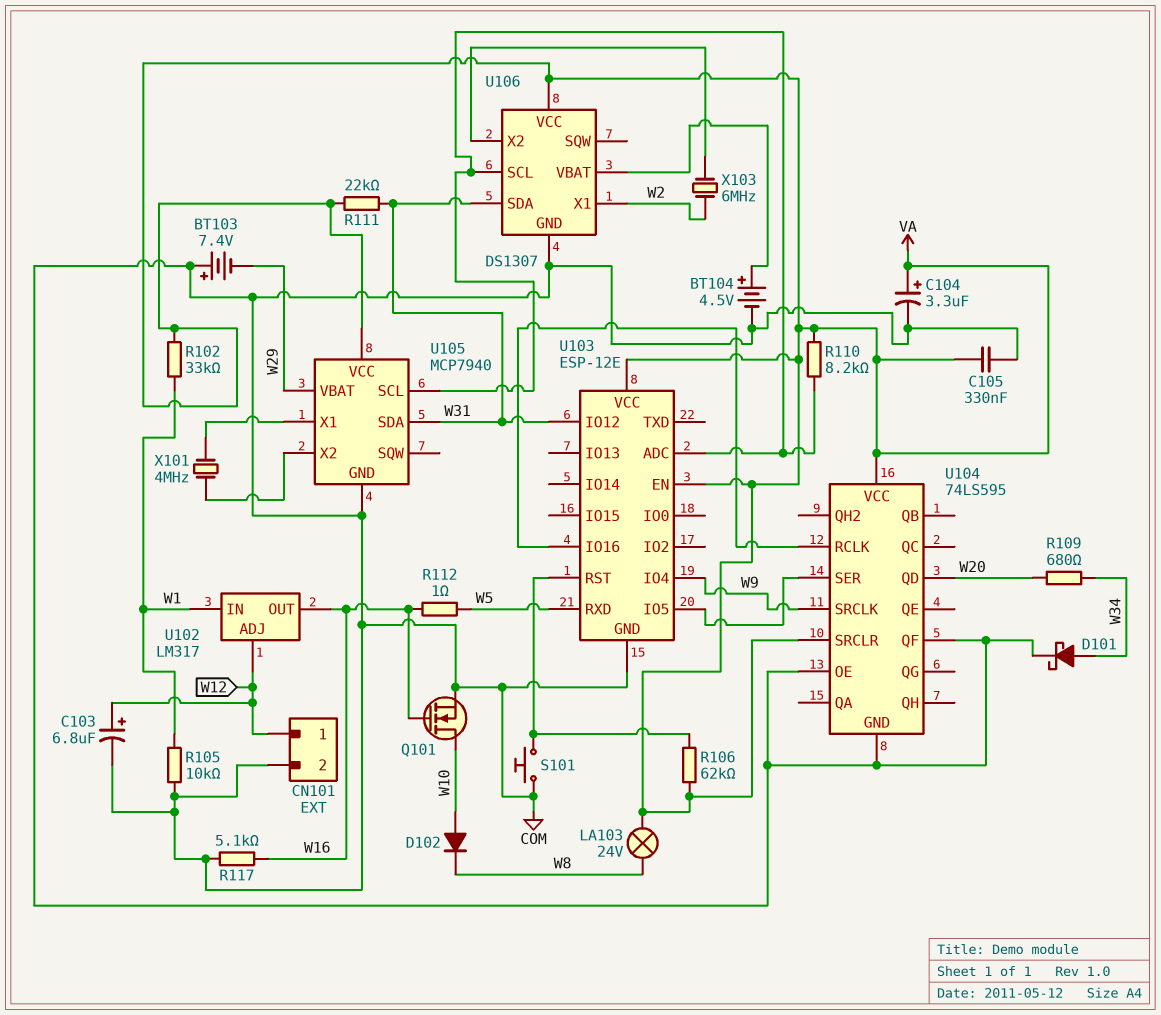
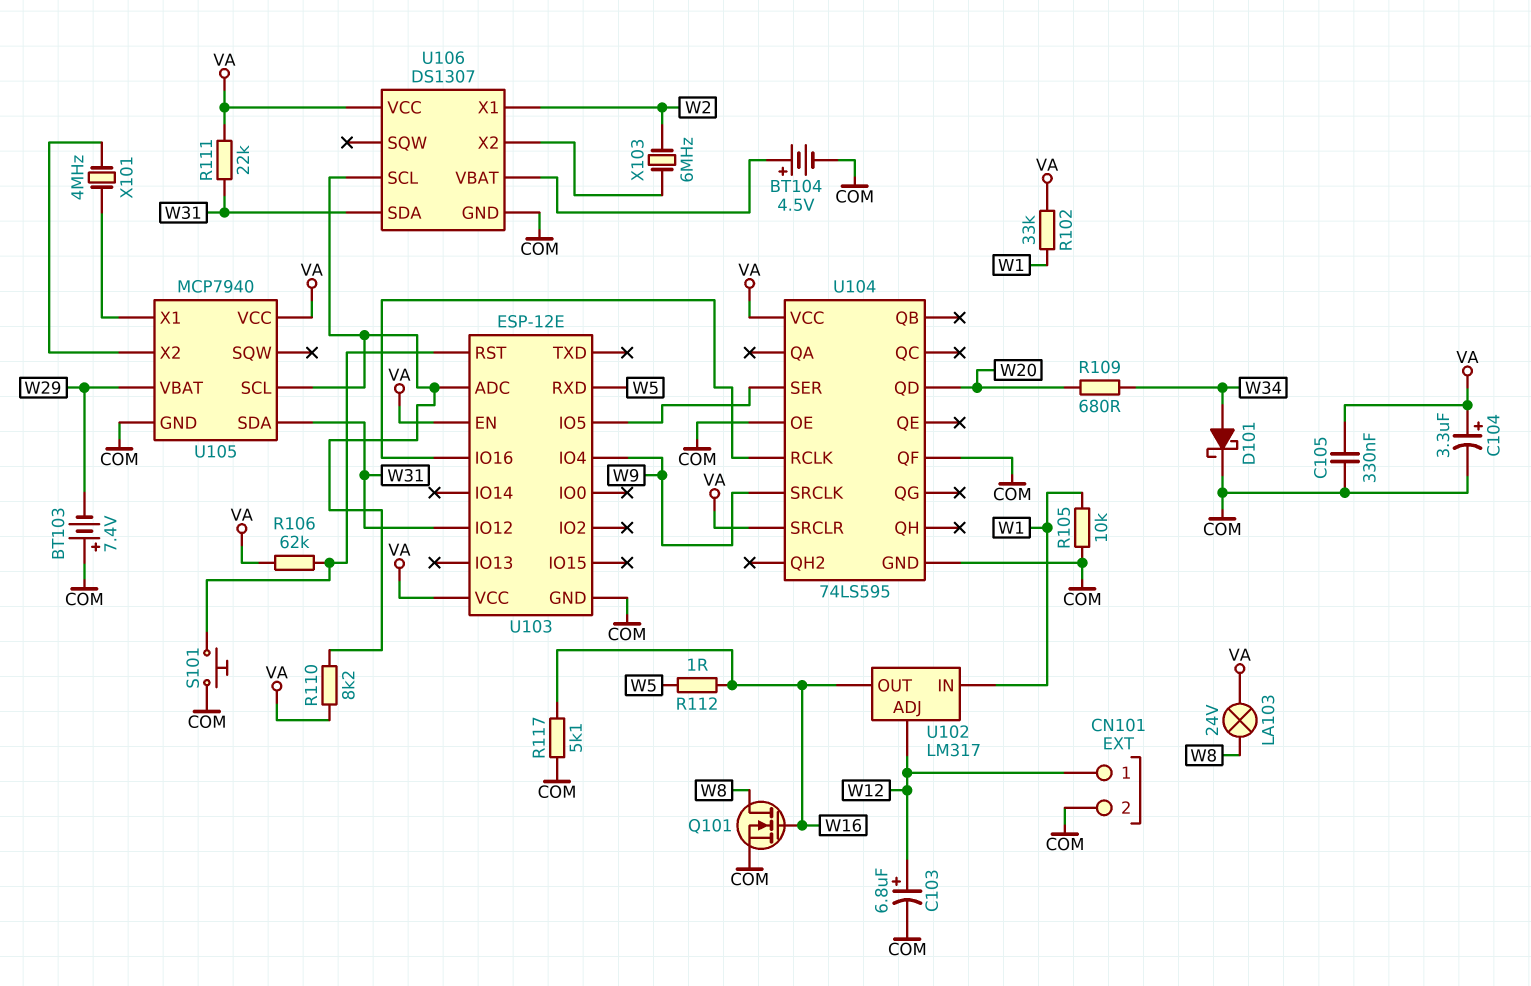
D102: diode (A W10, K W8) -> none
Q101: NMOS (G W16, D W10, S COM) -> NMOS (G W16, D W8, S COM)

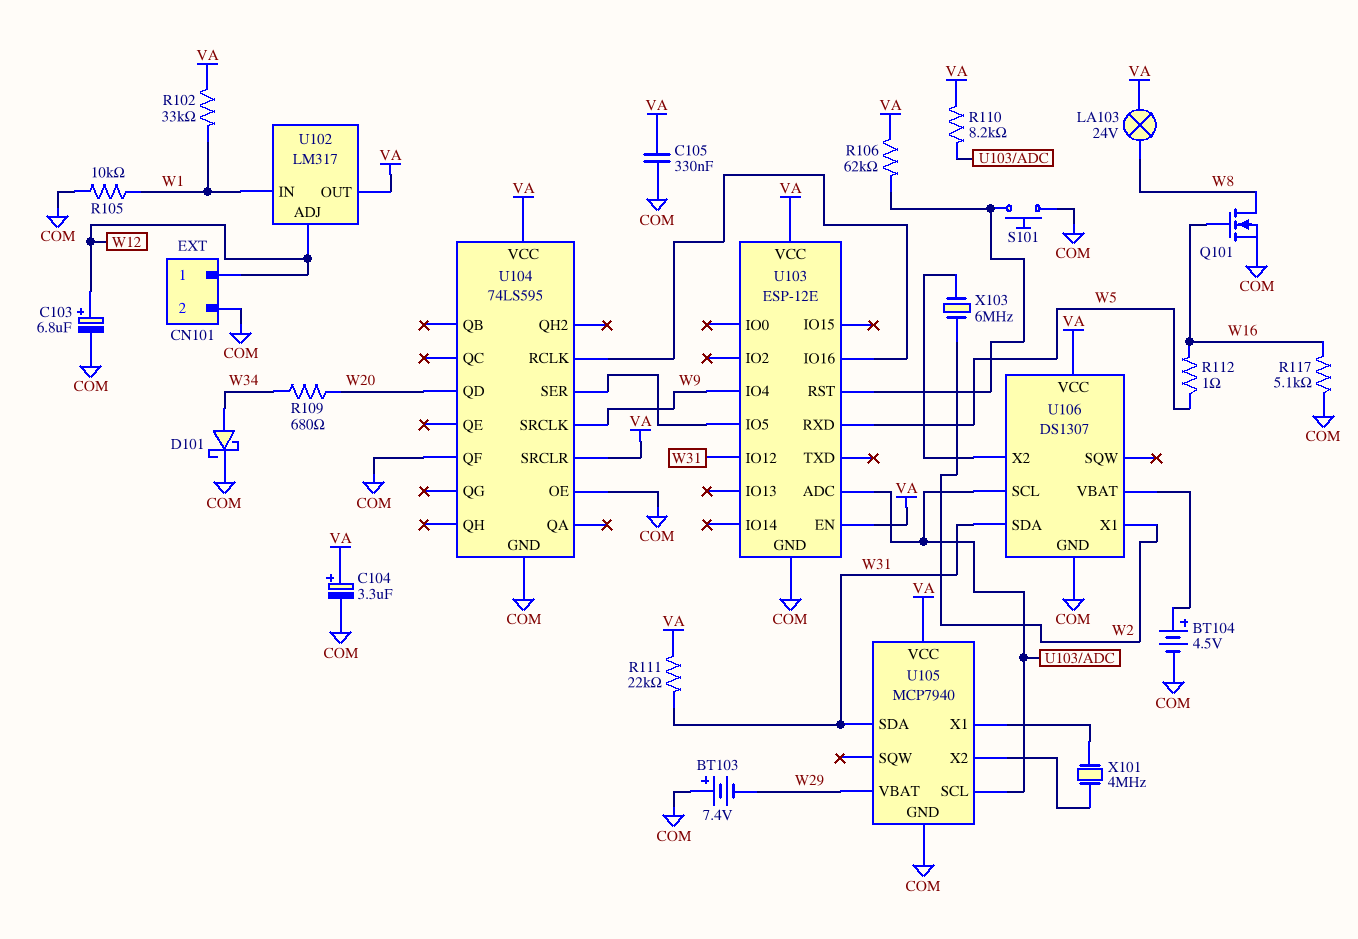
U102 pin OUT: W16 -> VA

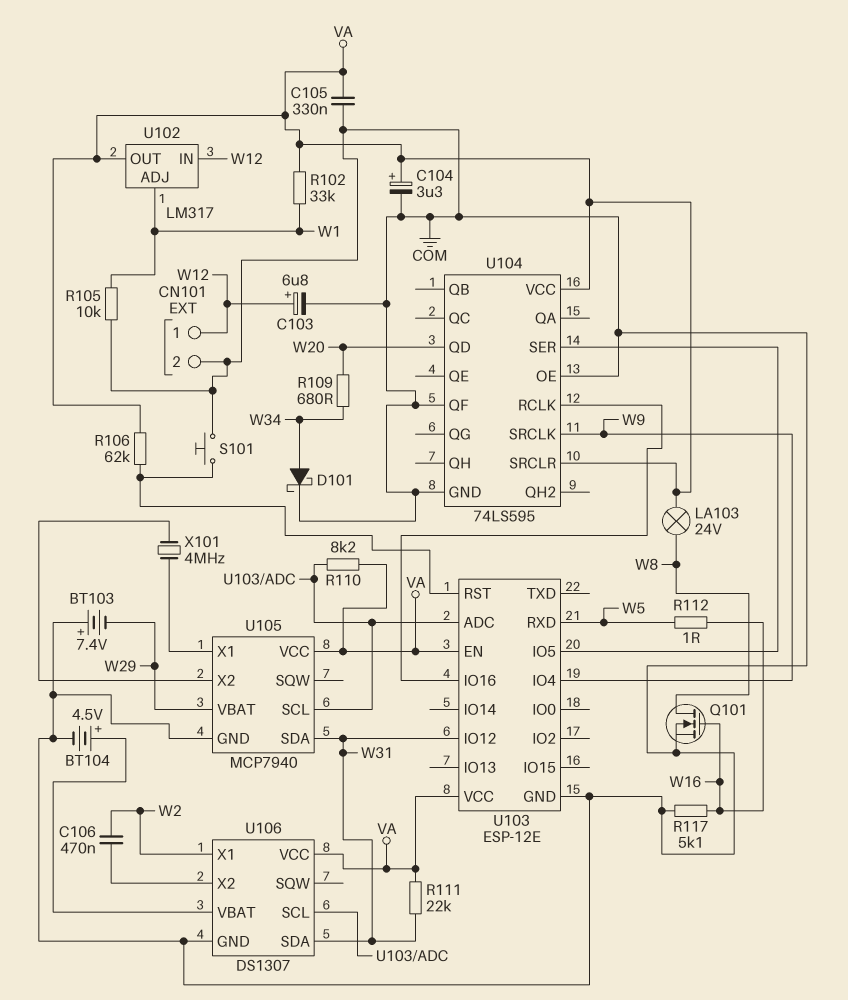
C106: none -> 470nF (U106/X2, W2)
U102 pin ADJ: W12 -> W1
U102 pin IN: W1 -> W12
X103: 6MHz (U106/X2, W2) -> none

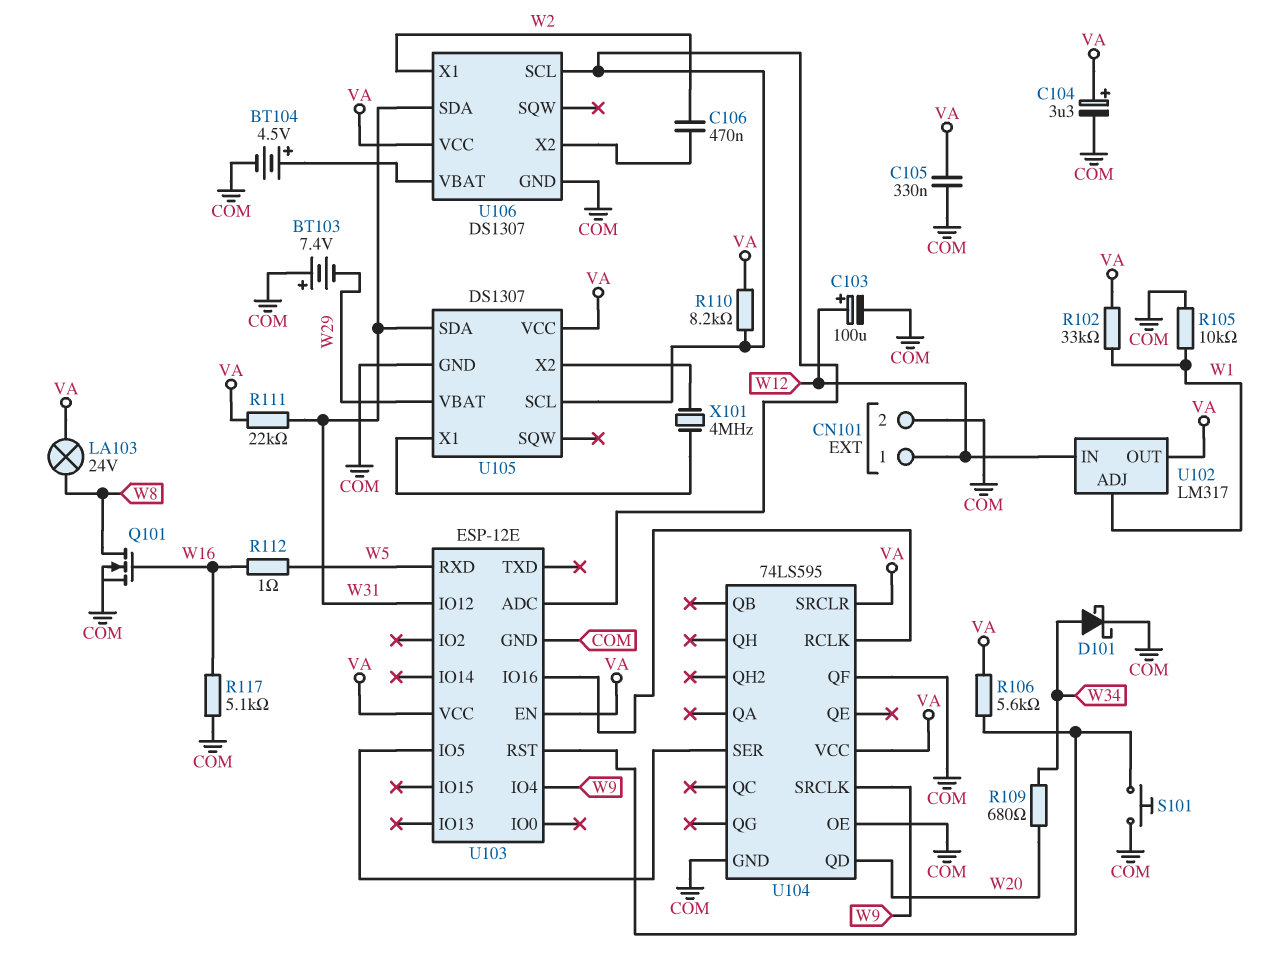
C103: 6.8uF (plus W12, minus COM) -> 100uF (plus W12, minus COM)
R106: 62k (U103/RST, VA) -> 5.6k (U103/RST, VA)
U105: MCP7940 -> DS1307

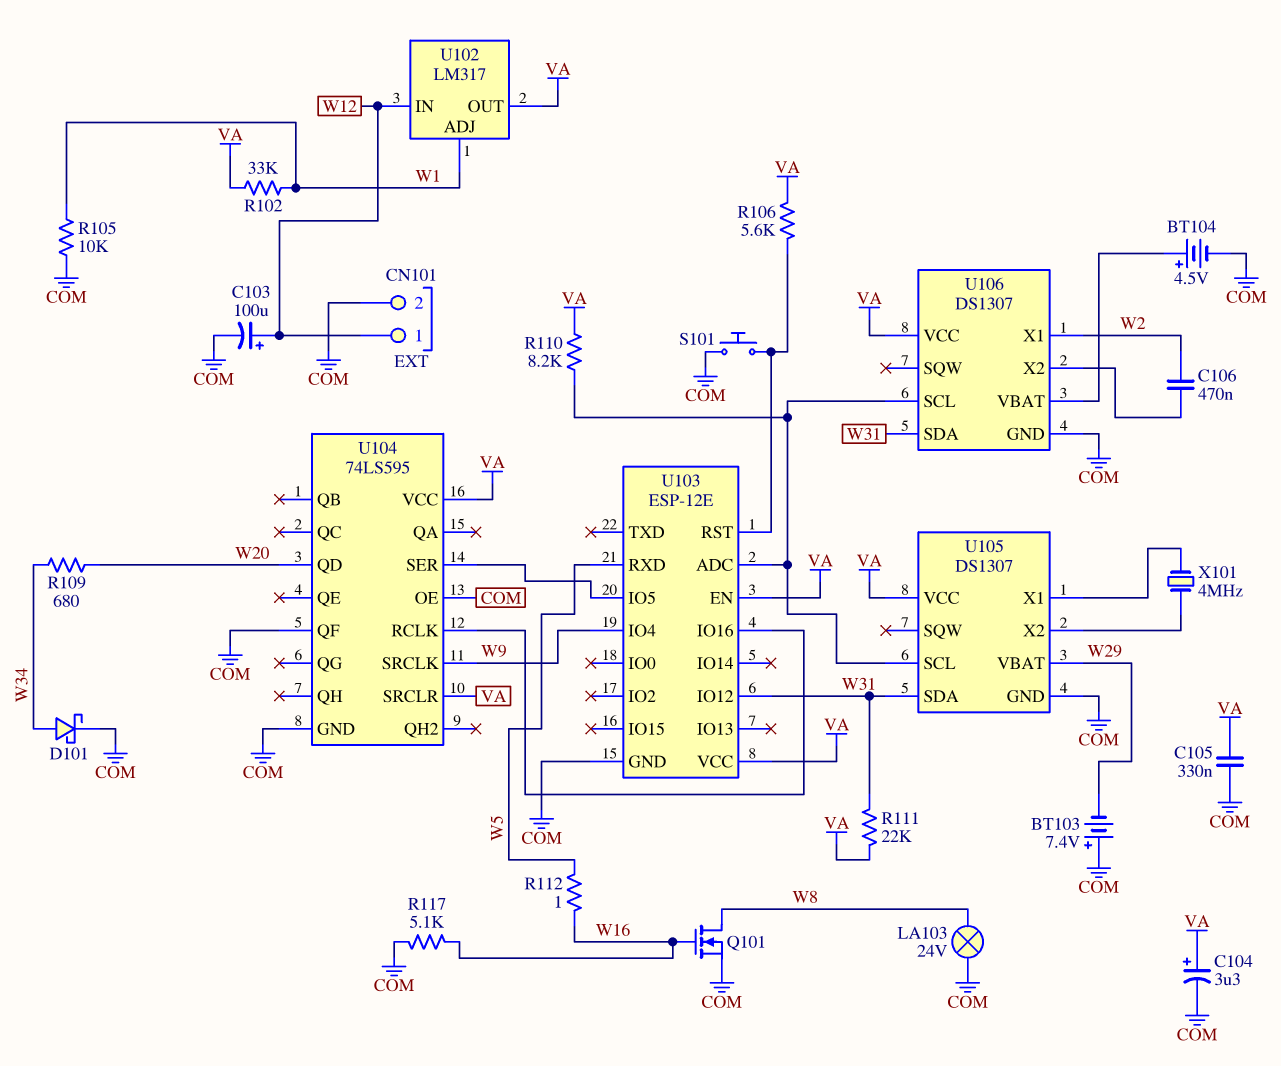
LA103: lamp 24V (VA, W8) -> lamp 24V (COM, W8)

